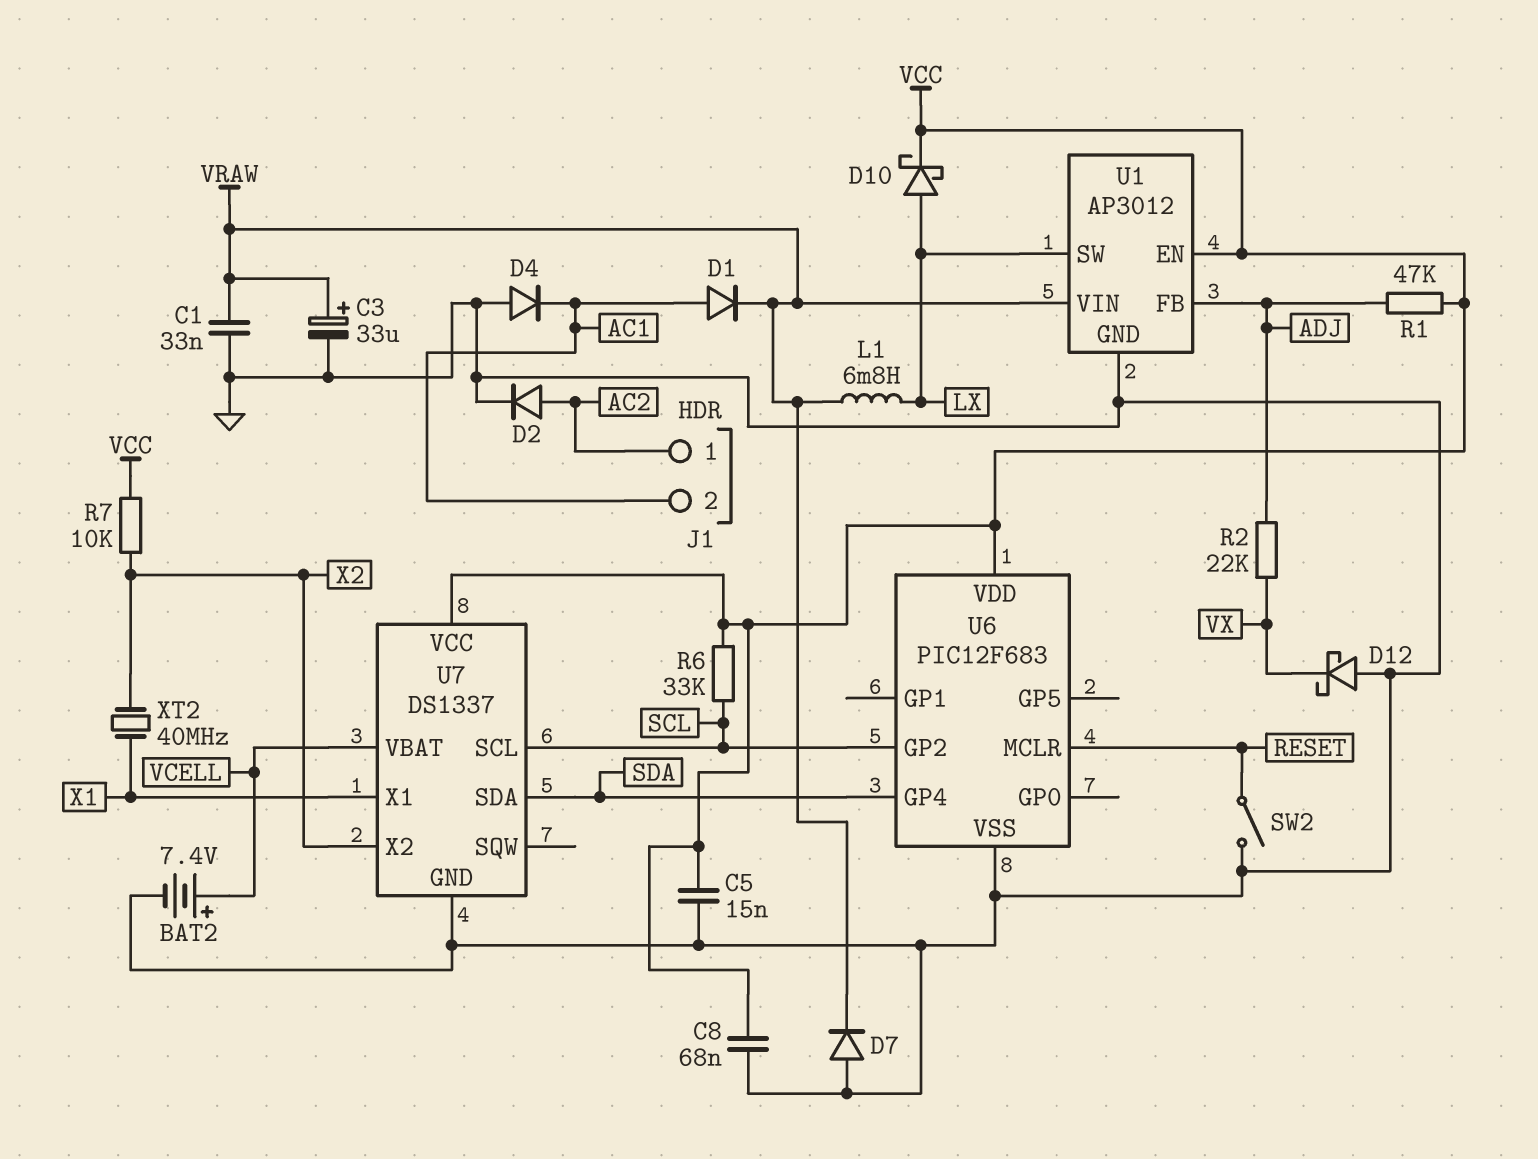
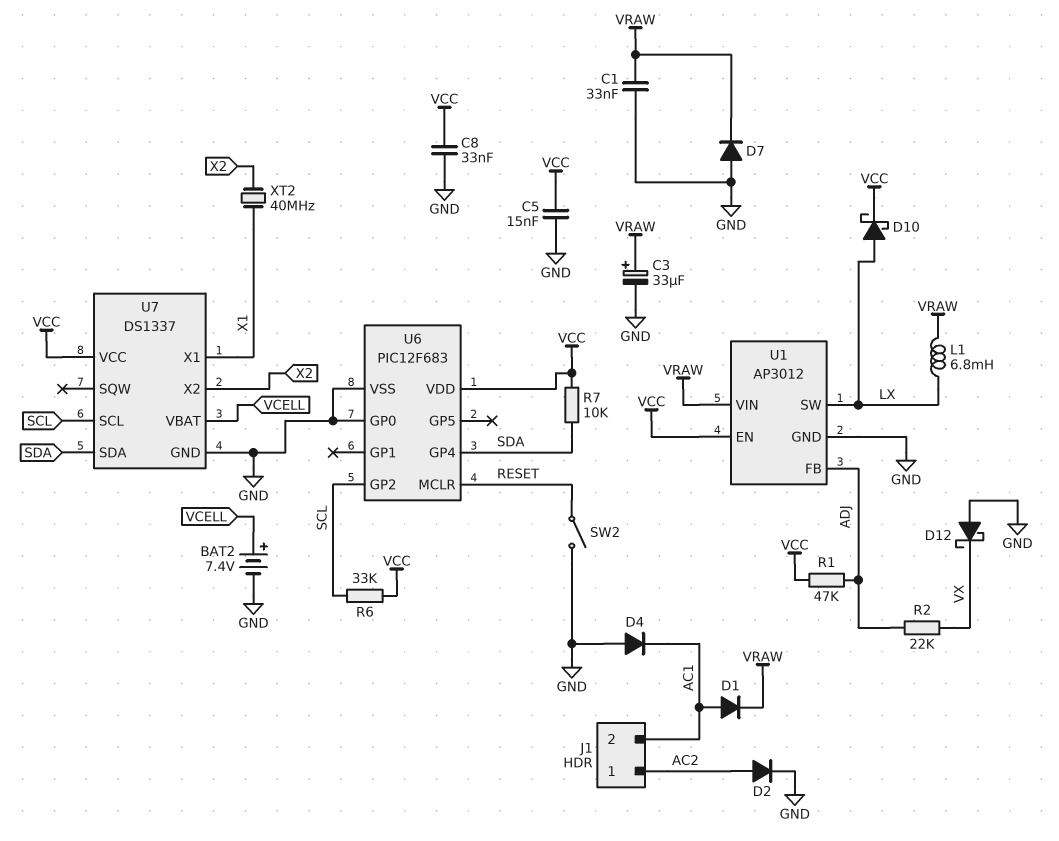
C8: 68nF (GND, VCC) -> 33nF (GND, VCC)
R7: 10k (VCC, X2) -> 10k (SDA, VCC)
U6 pin GP0: none -> GND

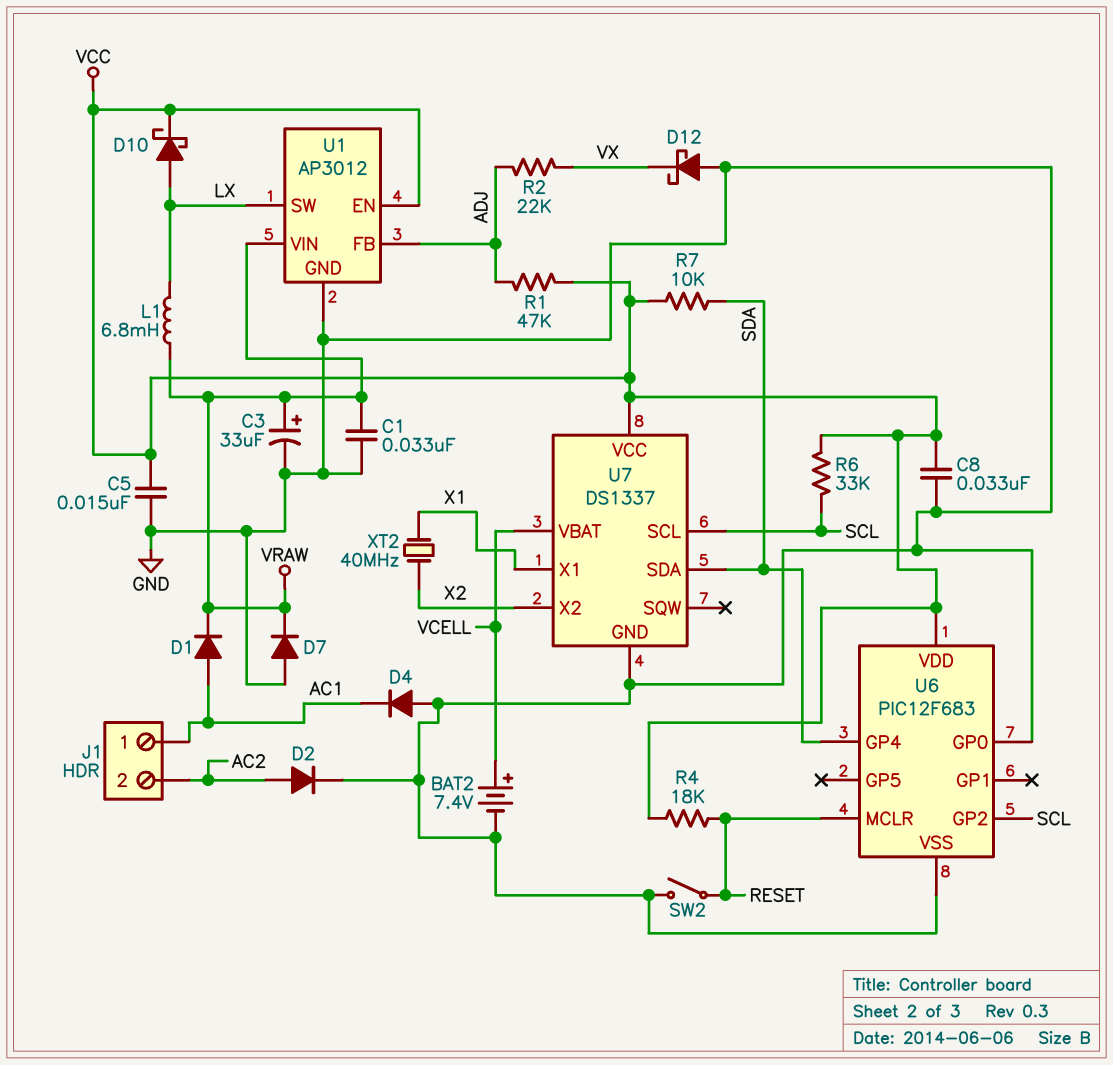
J1 pin 1: AC2 -> AC1
J1 pin 2: AC1 -> AC2
R4: none -> 18k (RESET, VCC)

